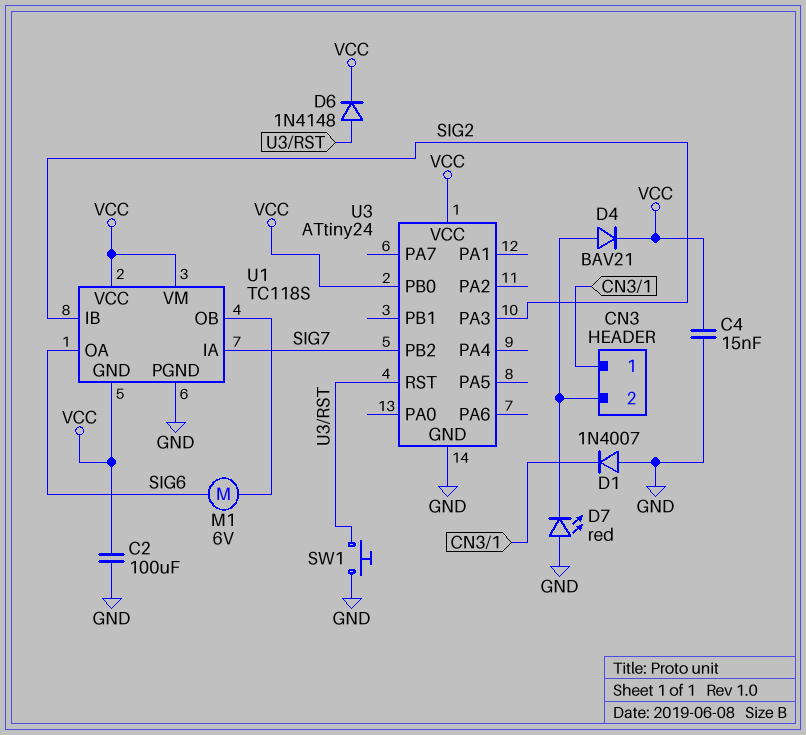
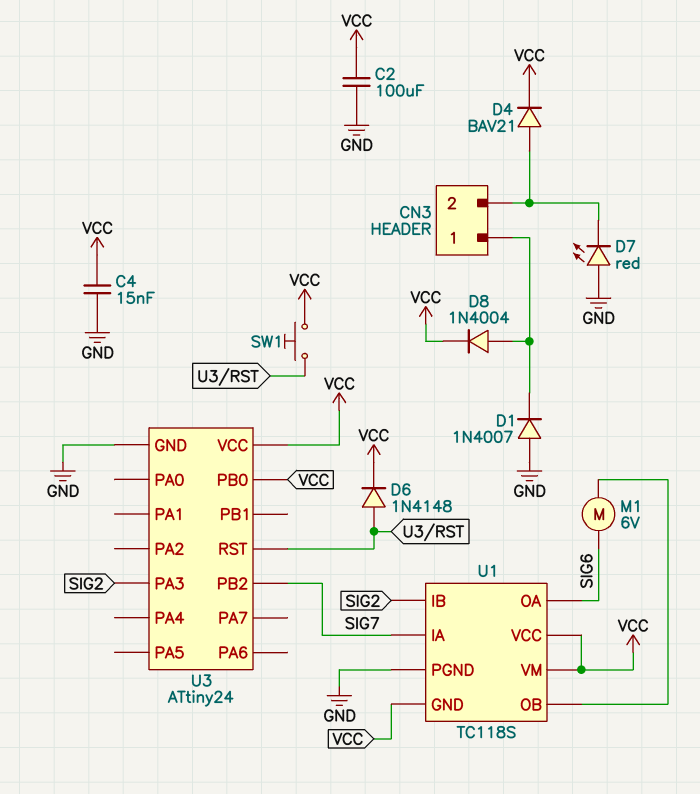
D8: none -> diode 1N4004 (A CN3/1, K VCC)
SW1: button (GND, U3/RST) -> button (U3/RST, VCC)

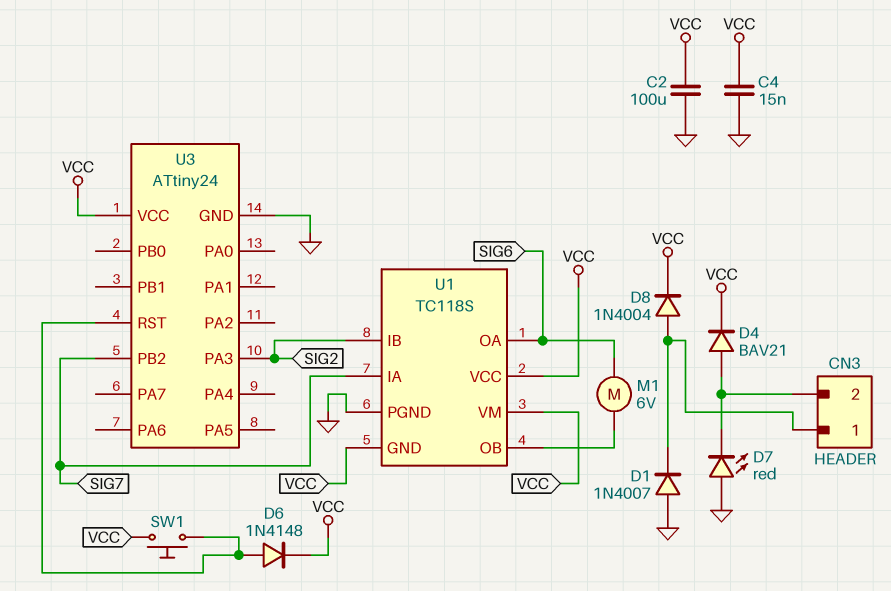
U3 pin PB0: VCC -> none

